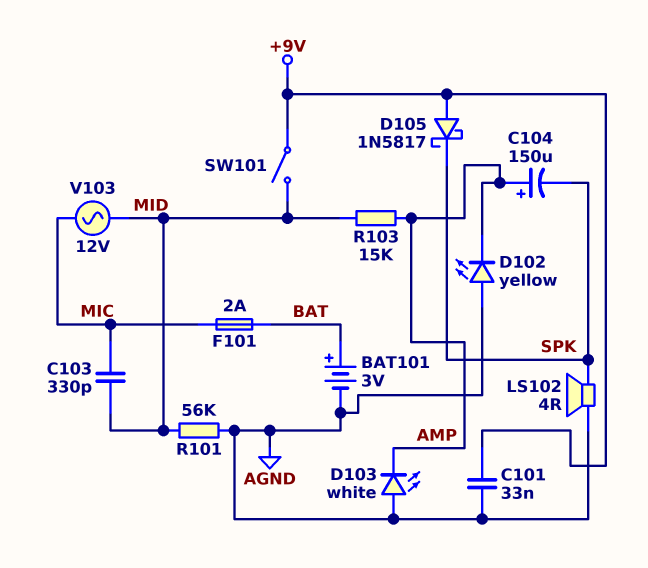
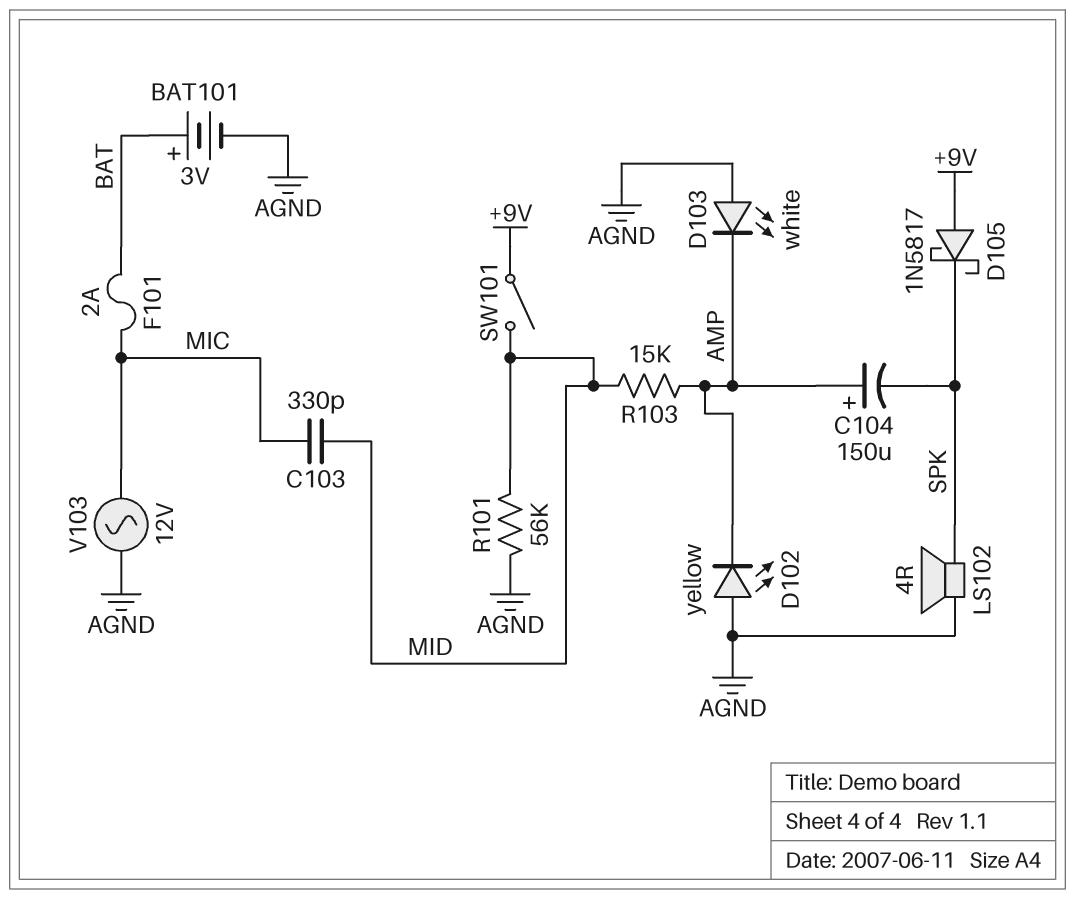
C101: 33nF (+9V, AGND) -> none
V103: AC 12V (MIC, MID) -> AC 12V (AGND, MIC)

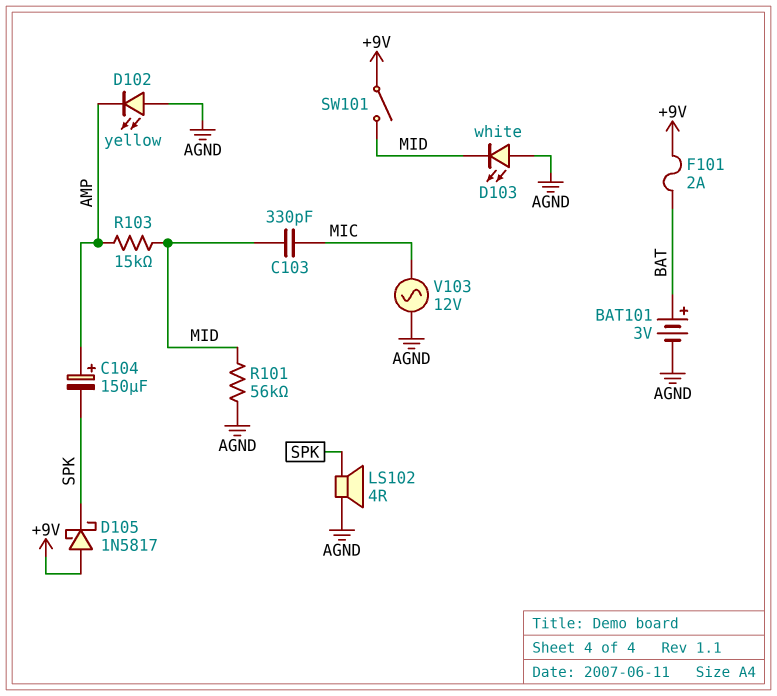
D103: LED white (A AGND, K AMP) -> LED white (A AGND, K MID)
F101: 2A (BAT, MIC) -> 2A (+9V, BAT)

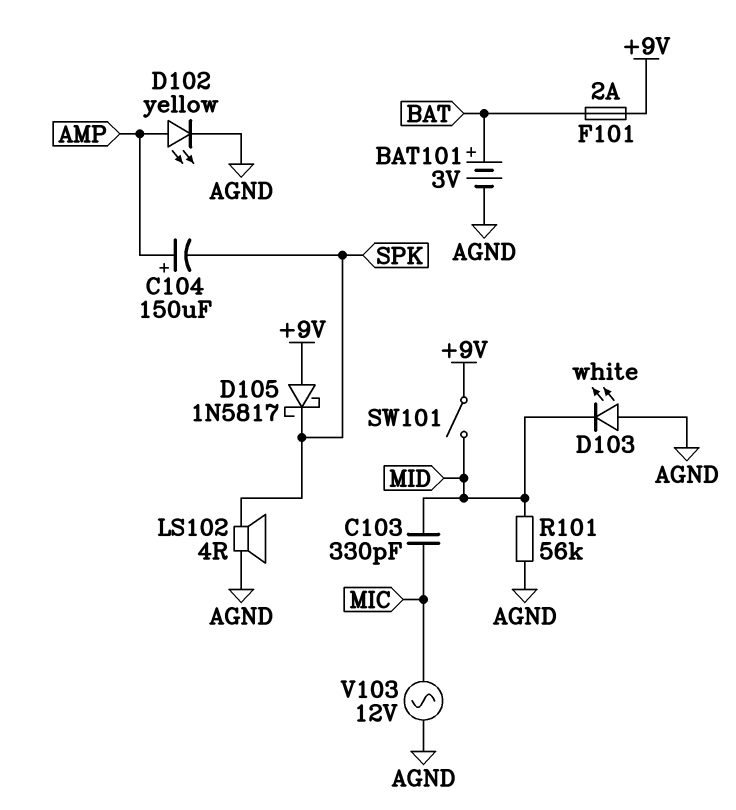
D102: LED yellow (A AGND, K AMP) -> LED yellow (A AMP, K AGND)
R103: 15k (AMP, MID) -> none

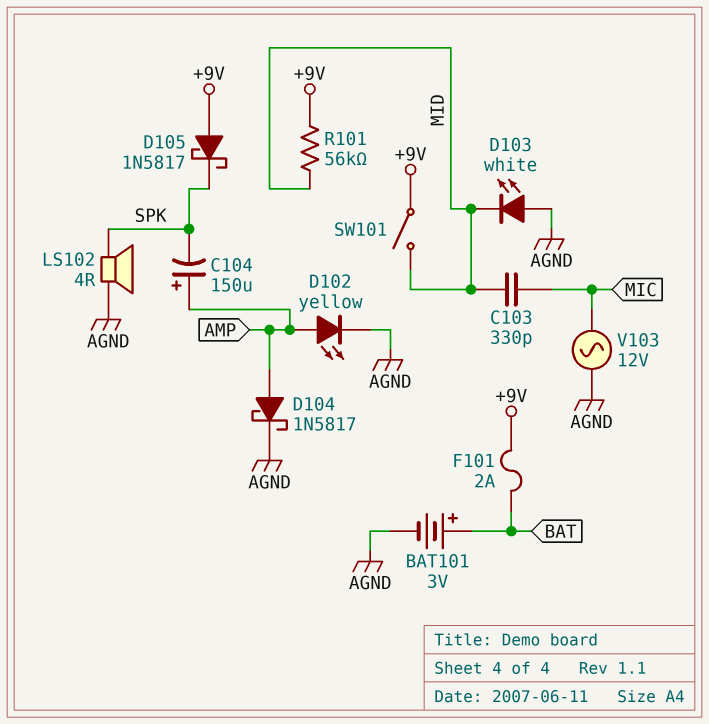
D104: none -> schottky 1N5817 (A AMP, K AGND)
R101: 56k (AGND, MID) -> 56k (+9V, MID)

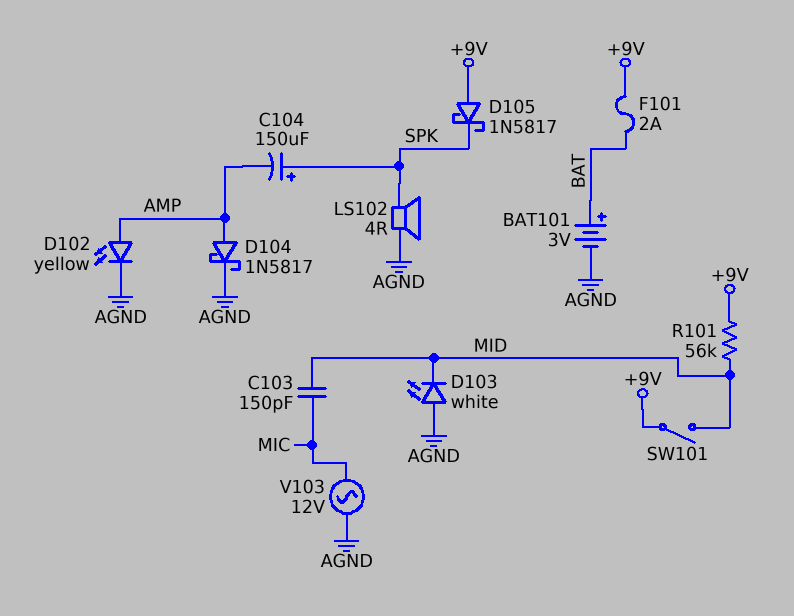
C103: 330pF (MIC, MID) -> 150pF (MIC, MID)
C104: 150uF (plus AMP, minus SPK) -> 150uF (plus SPK, minus AMP)

